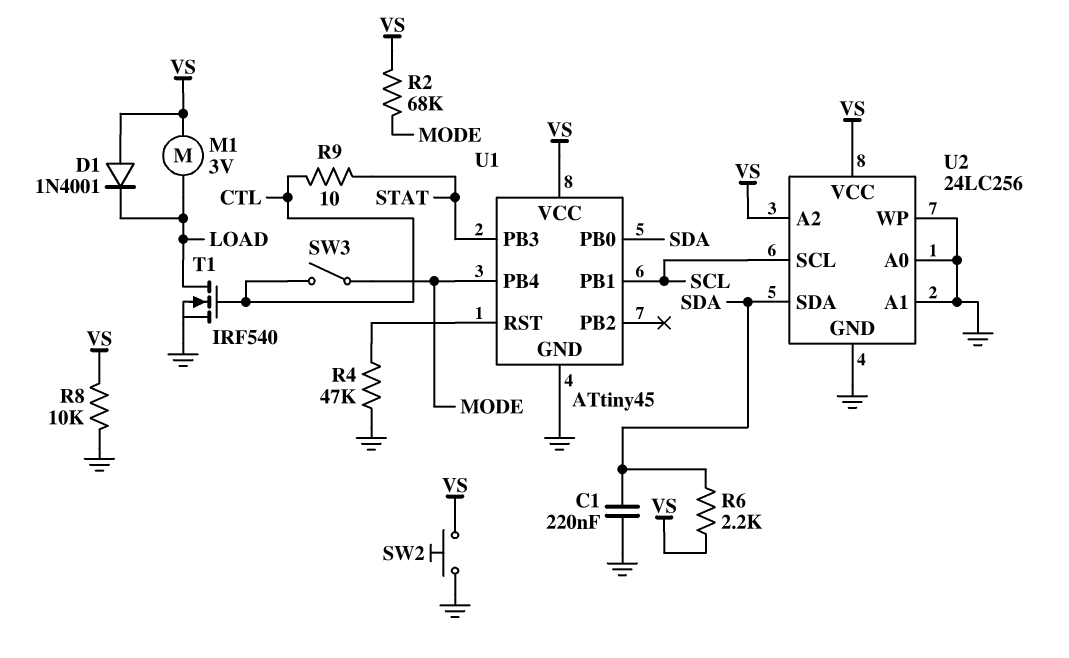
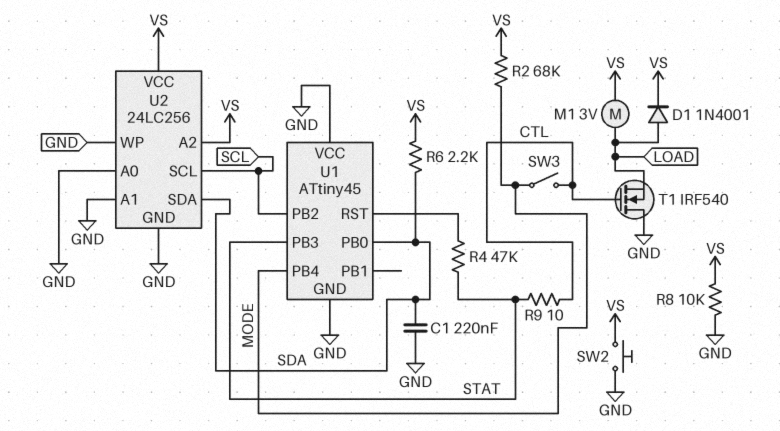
D1: diode 1N4001 (A VS, K LOAD) -> diode 1N4001 (A LOAD, K VS)
R4: 47k (GND, U1/RST) -> 47k (STAT, U1/RST)
T1: NMOS IRF540 (G CTL, D LOAD, S GND) -> NMOS IRF540 (G CTL, D GND, S LOAD)
U1 pin PB1: SCL -> none
U1 pin PB2: none -> SCL
U1 pin VCC: VS -> GND

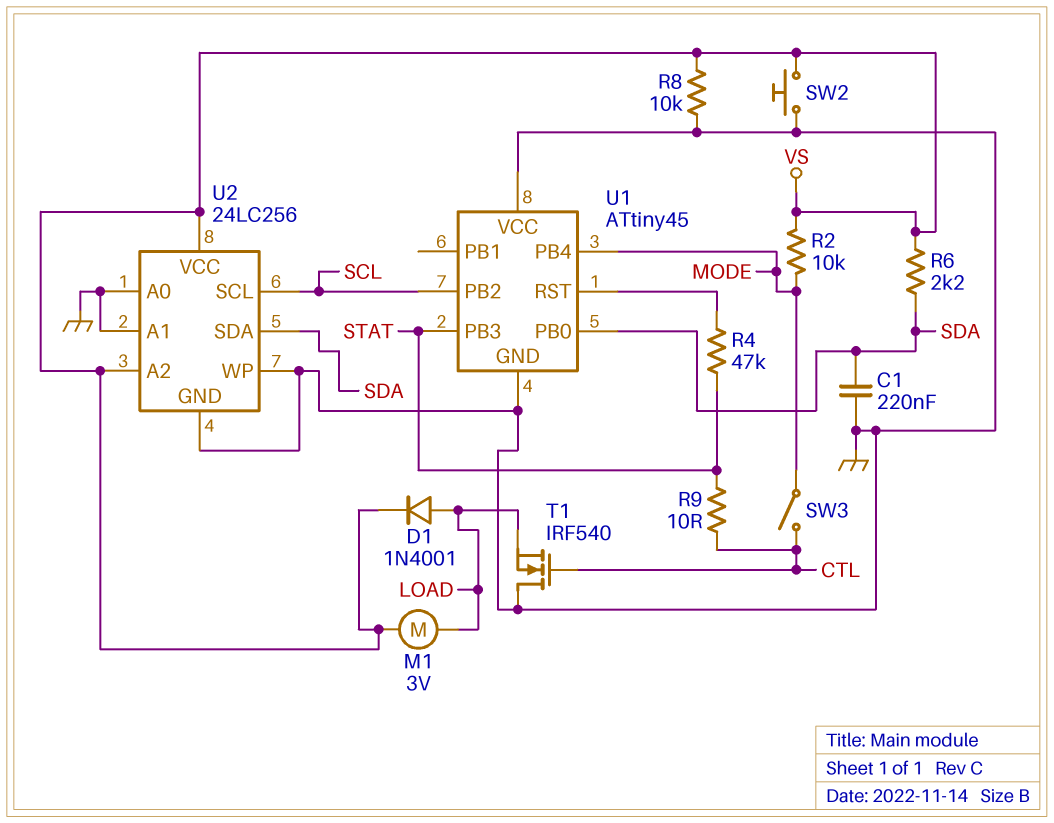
R2: 68k (MODE, VS) -> 10k (MODE, VS)

